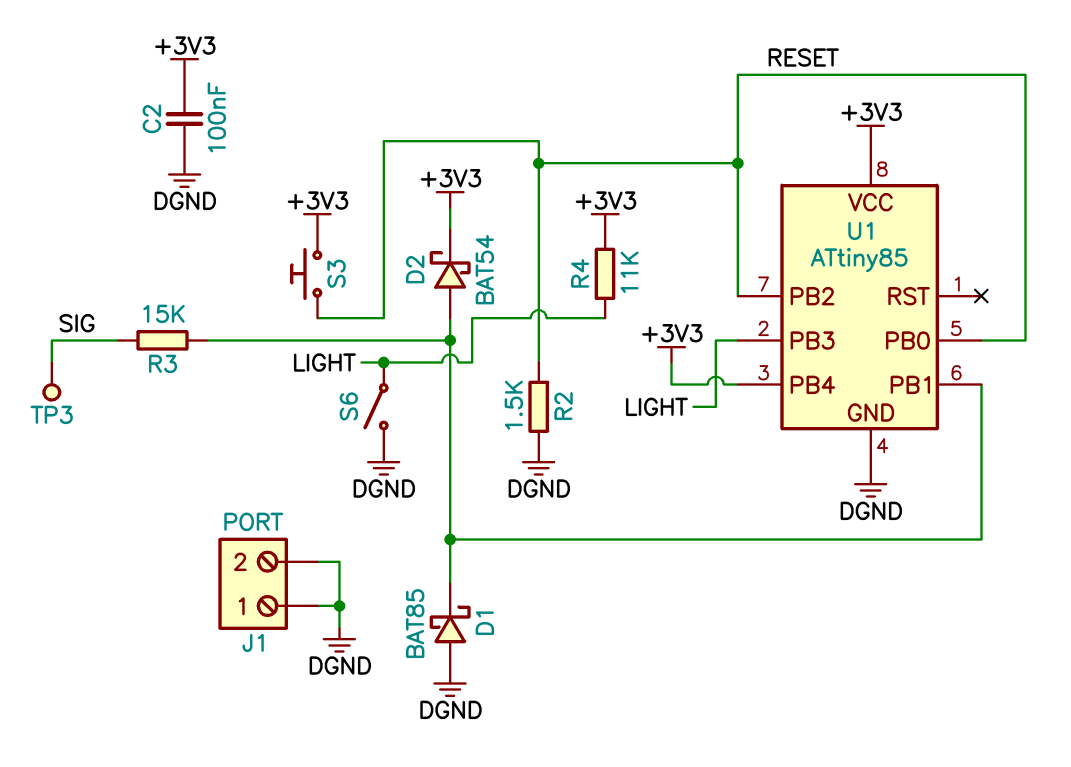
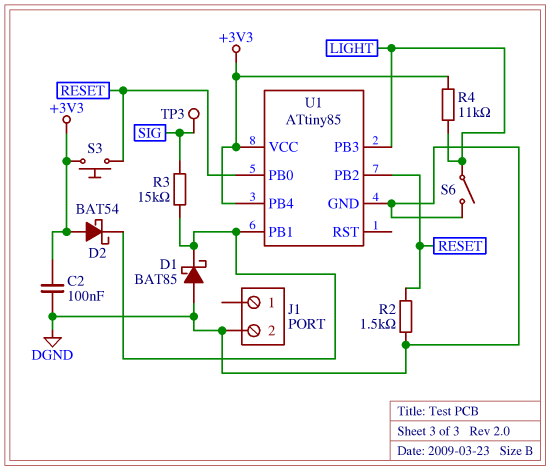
D2: schottky BAT54 (A U1/PB1, K +3V3) -> schottky BAT54 (A +3V3, K U1/PB1)
J1 pin 1: DGND -> none

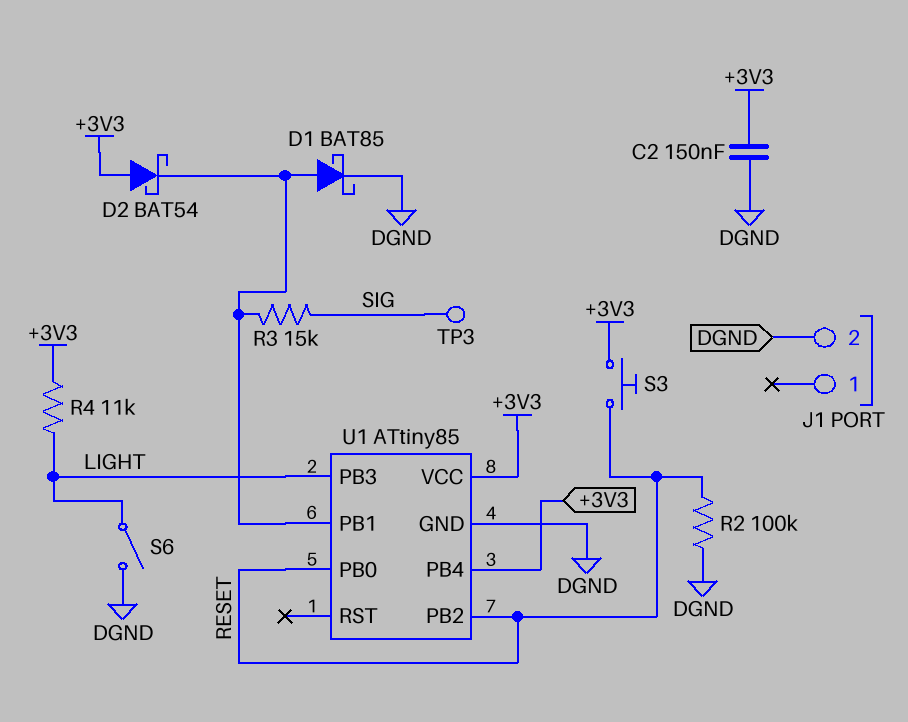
C2: 100nF (+3V3, DGND) -> 150nF (+3V3, DGND)
D1: schottky BAT85 (A DGND, K U1/PB1) -> schottky BAT85 (A U1/PB1, K DGND)
R2: 1.5k (DGND, RESET) -> 100k (DGND, RESET)

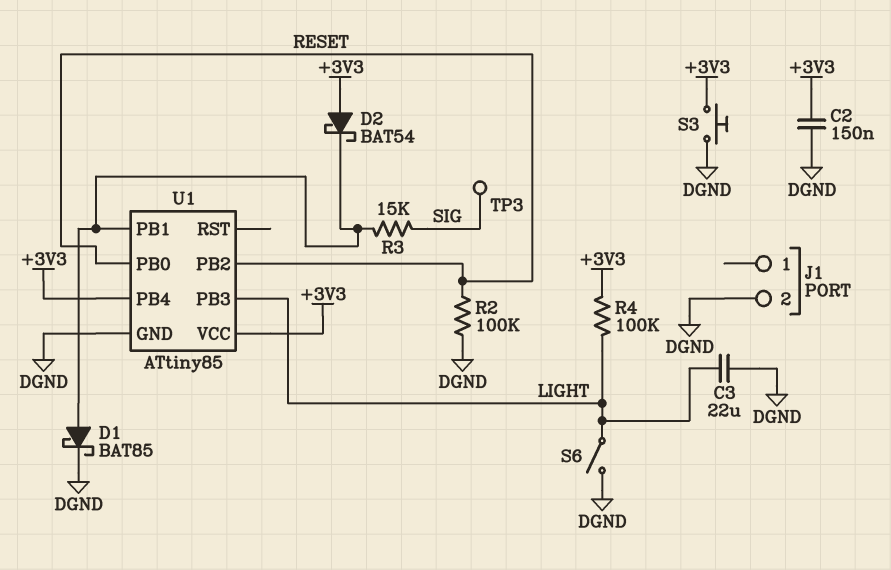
C3: none -> 22uF (DGND, LIGHT)
R4: 11k (+3V3, LIGHT) -> 100k (+3V3, LIGHT)
S3: button (+3V3, RESET) -> button (+3V3, DGND)

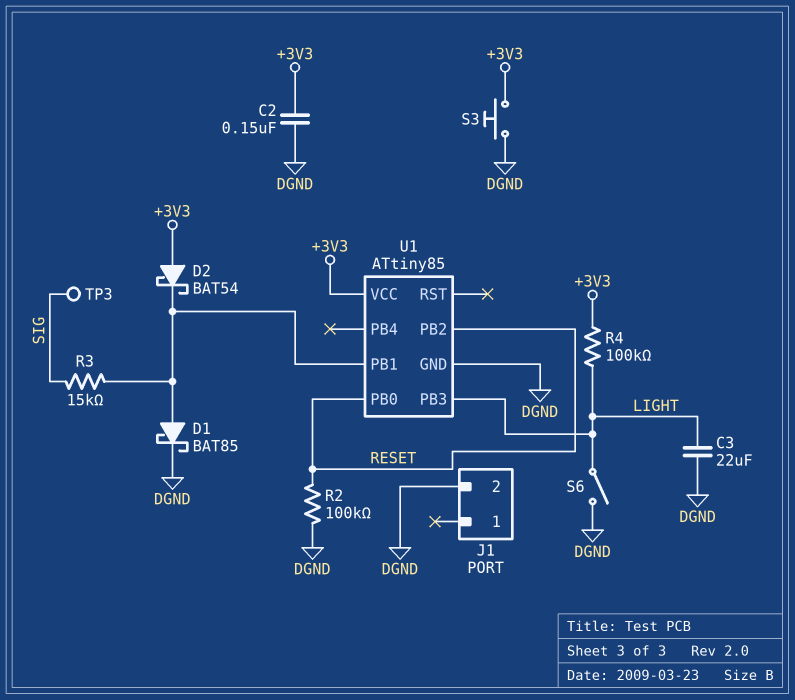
U1 pin PB4: +3V3 -> none

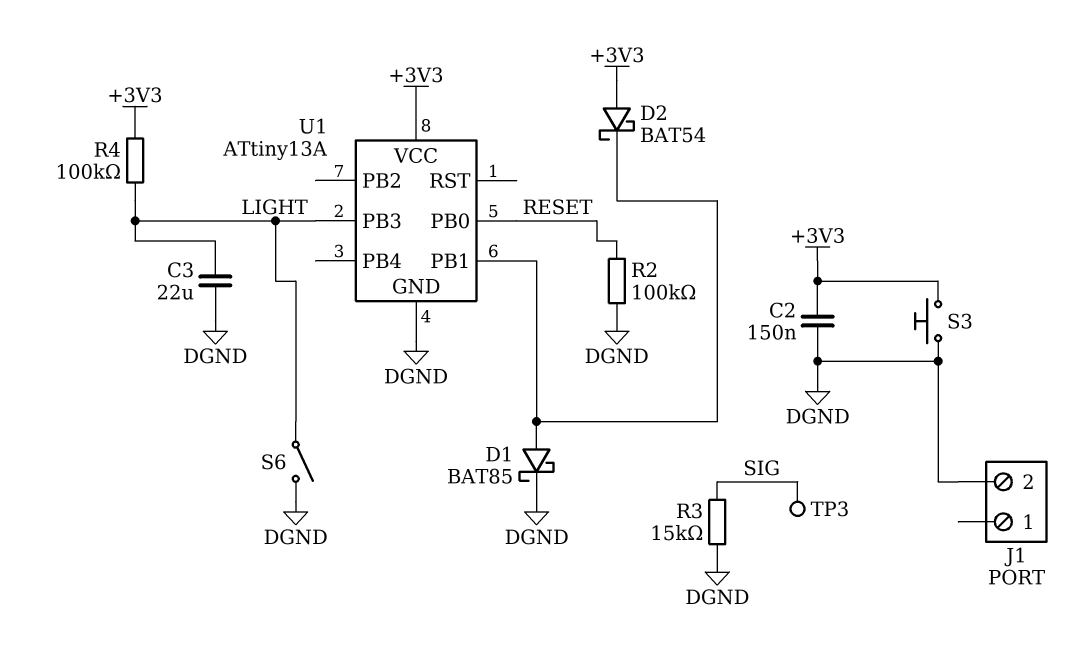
R3: 15k (SIG, U1/PB1) -> 15k (DGND, SIG)
U1: ATtiny85 -> ATtiny13A
U1 pin PB2: RESET -> none

